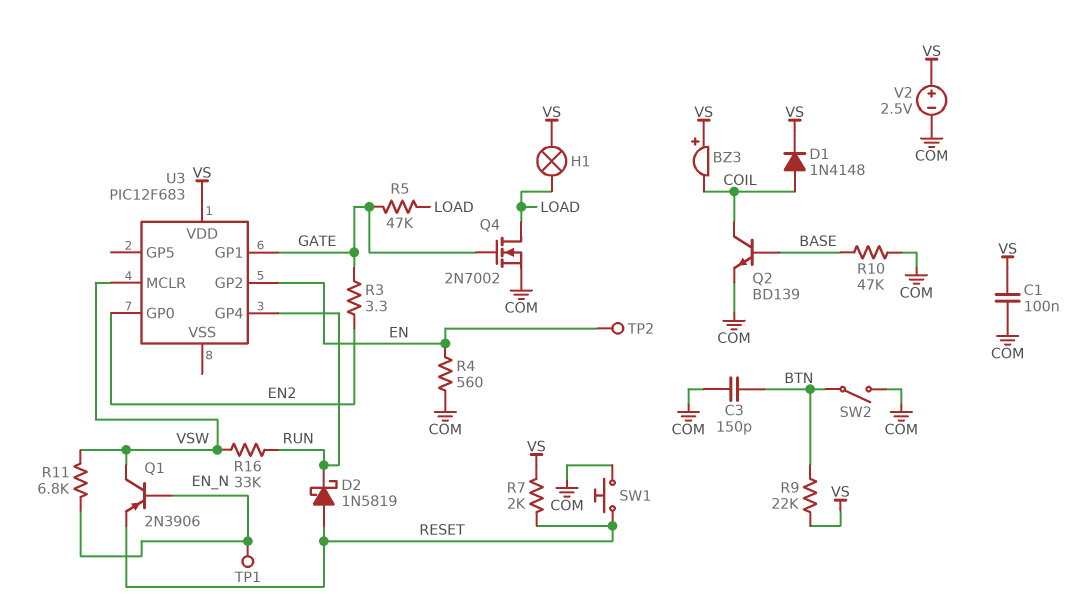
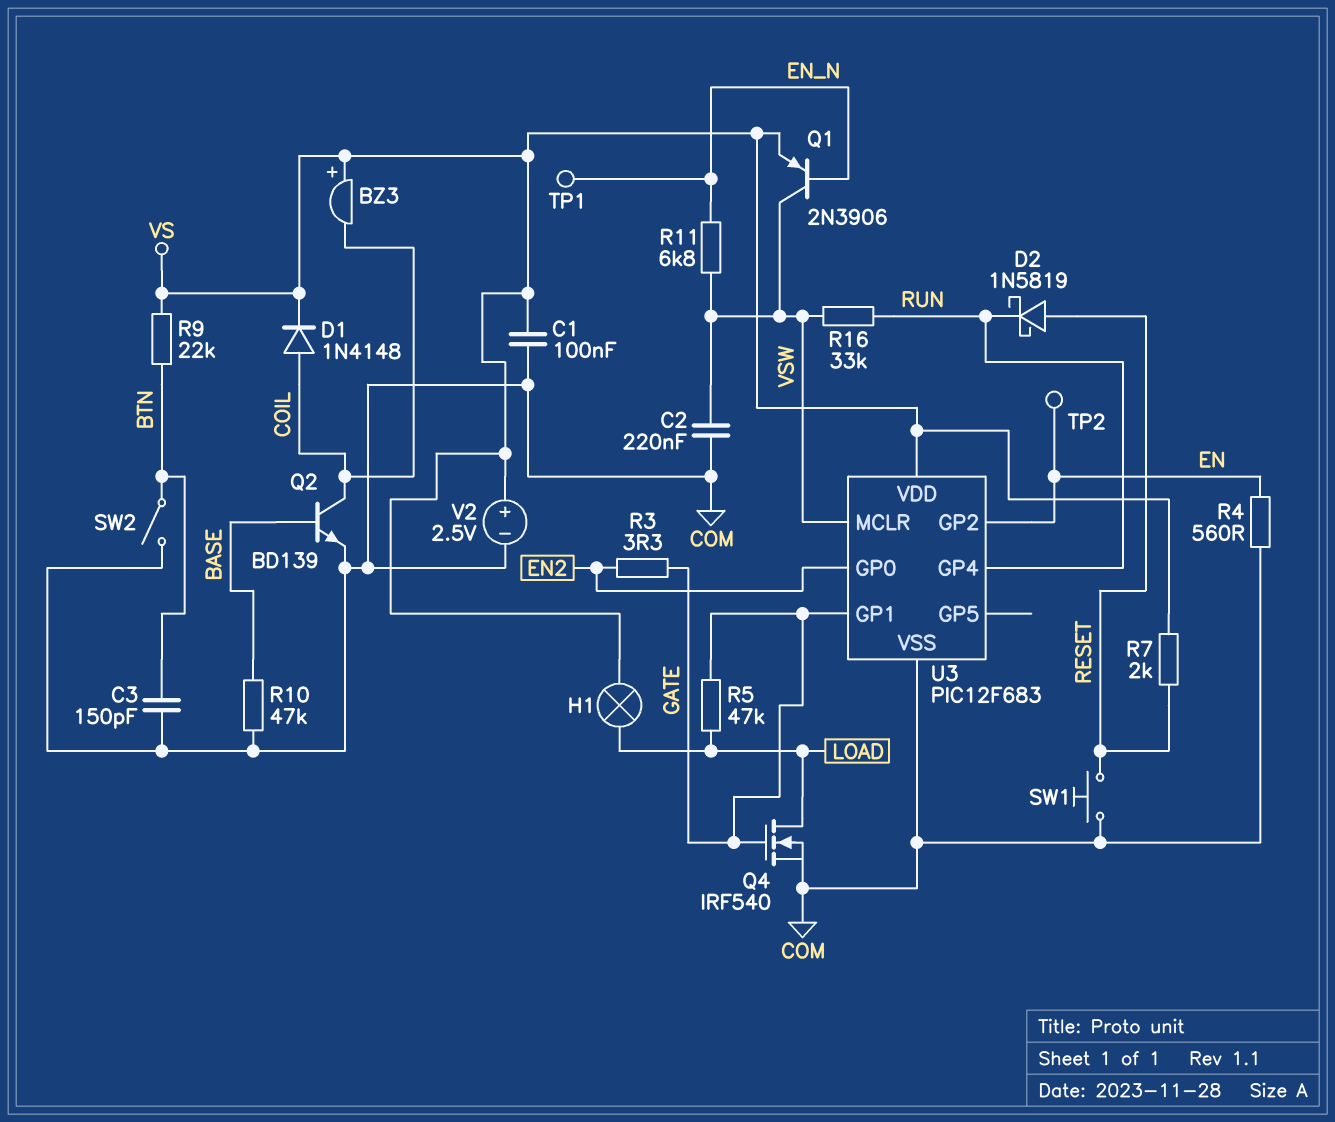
C2: none -> 220nF (COM, VSW)
Q1: PNP 2N3906 (B EN_N, C VSW, E RESET) -> PNP 2N3906 (B EN_N, C VSW, E VS)
Q4: NMOS 2N7002 (G GATE, D LOAD, S COM) -> NMOS IRF540 (G GATE, D LOAD, S COM)
U3 pin VSS: none -> COM

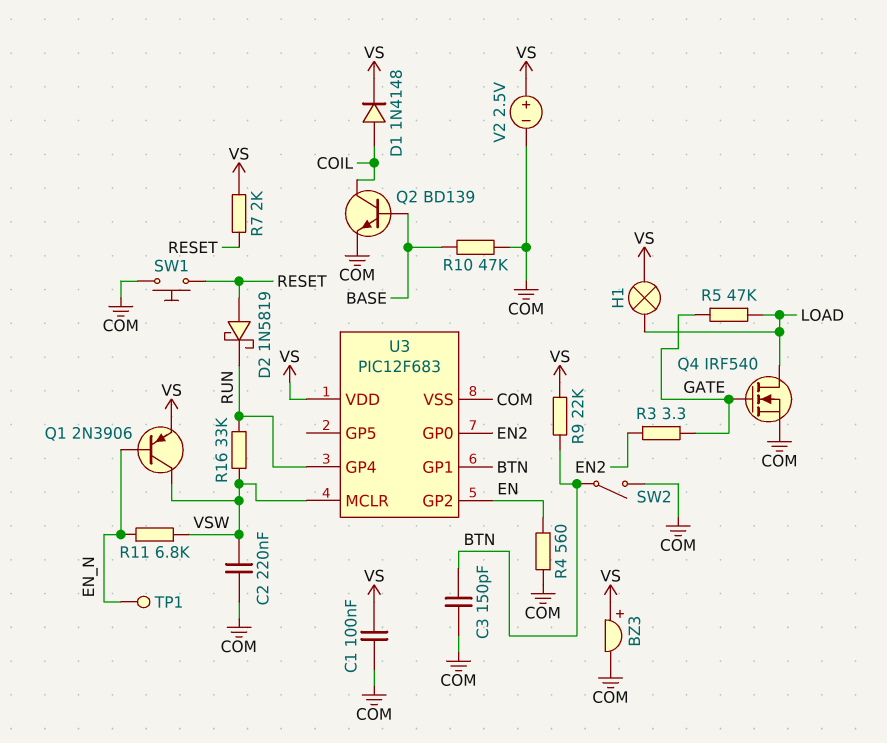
BZ3: buzzer (plus VS, minus COIL) -> buzzer (plus VS, minus COM)
TP2: test point (EN) -> none
U3 pin GP1: GATE -> BTN

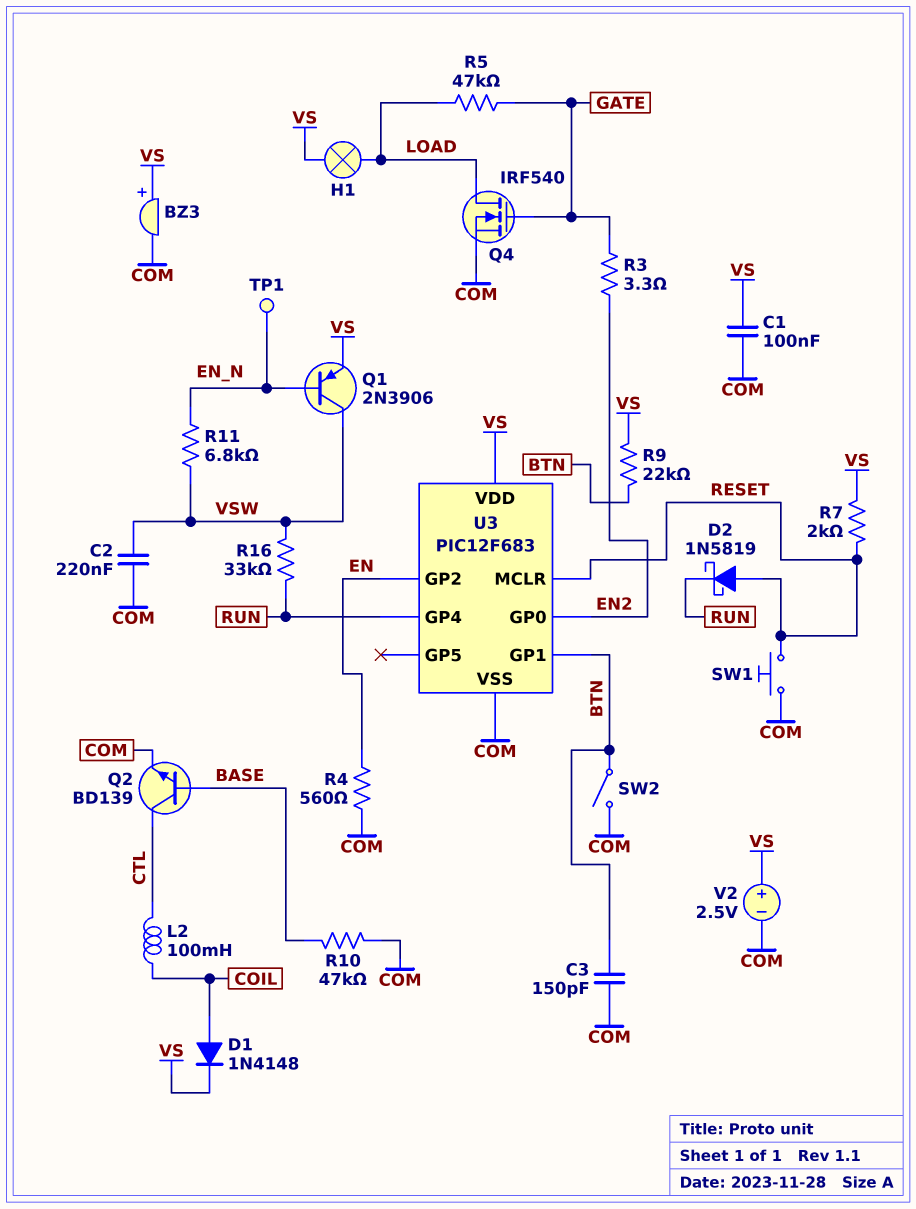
L2: none -> 100mH (COIL, CTL)
Q2: NPN BD139 (B BASE, C COIL, E COM) -> NPN BD139 (B BASE, C CTL, E COM)
U3 pin MCLR: VSW -> RESET

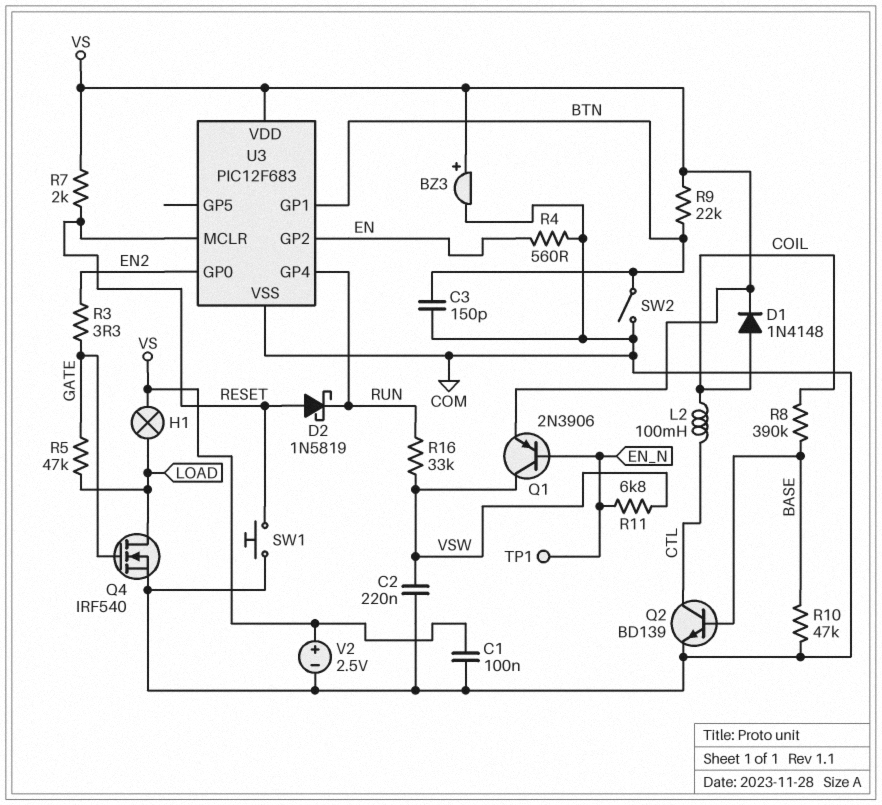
R8: none -> 390k (BASE, COIL)

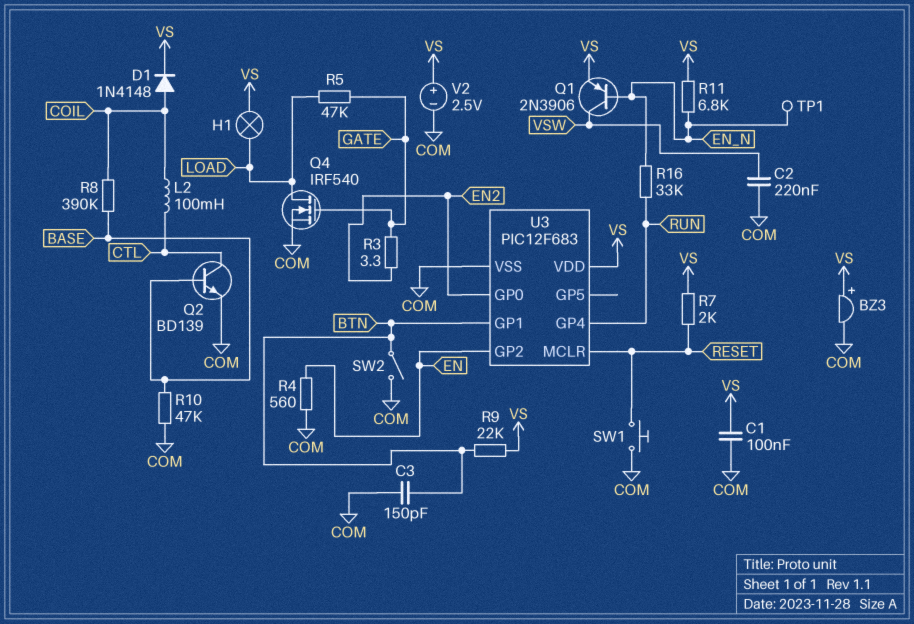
D2: schottky 1N5819 (A RESET, K RUN) -> none
R11: 6.8k (EN_N, VSW) -> 6.8k (EN_N, VS)
R16: 33k (RUN, VSW) -> 33k (EN_N, RUN)

